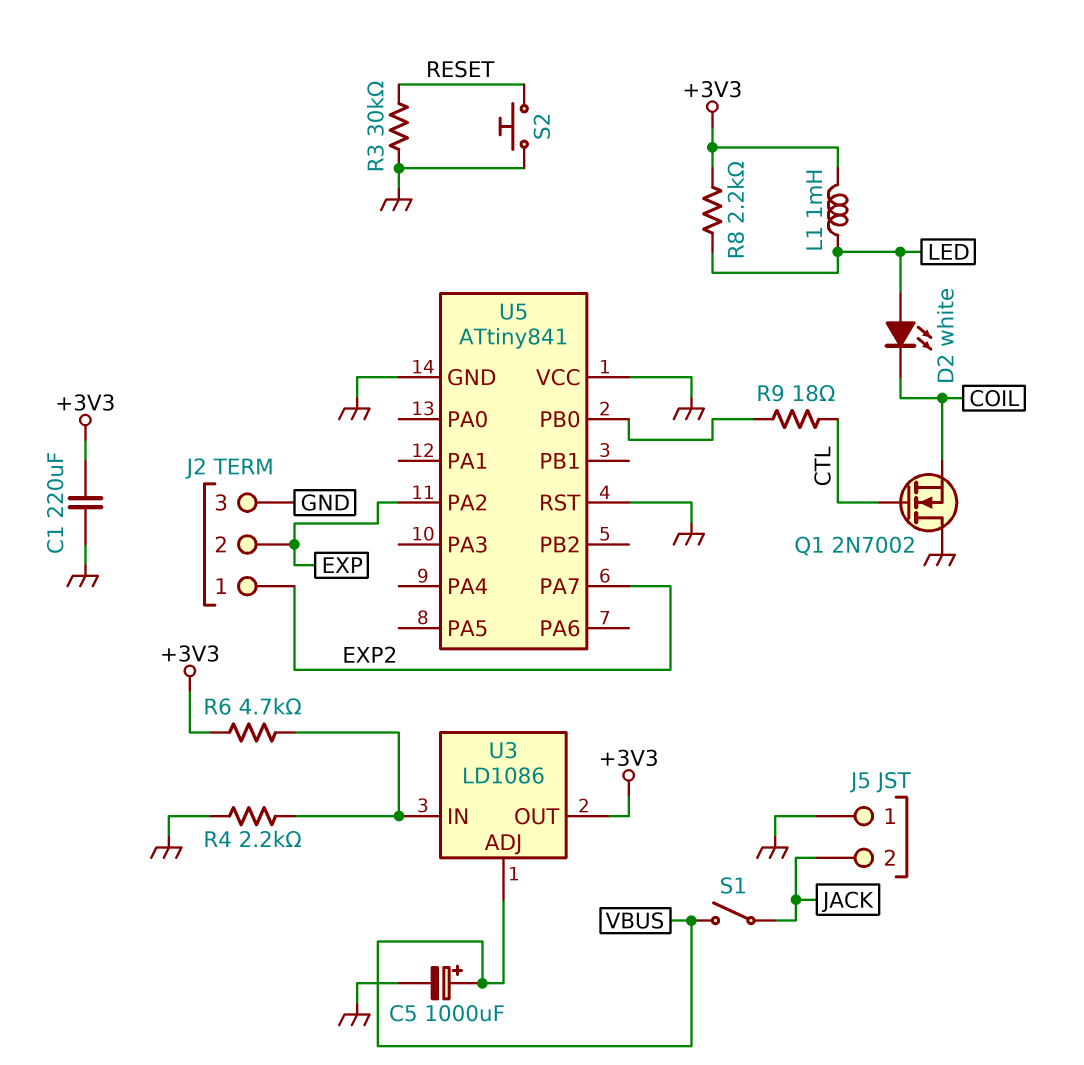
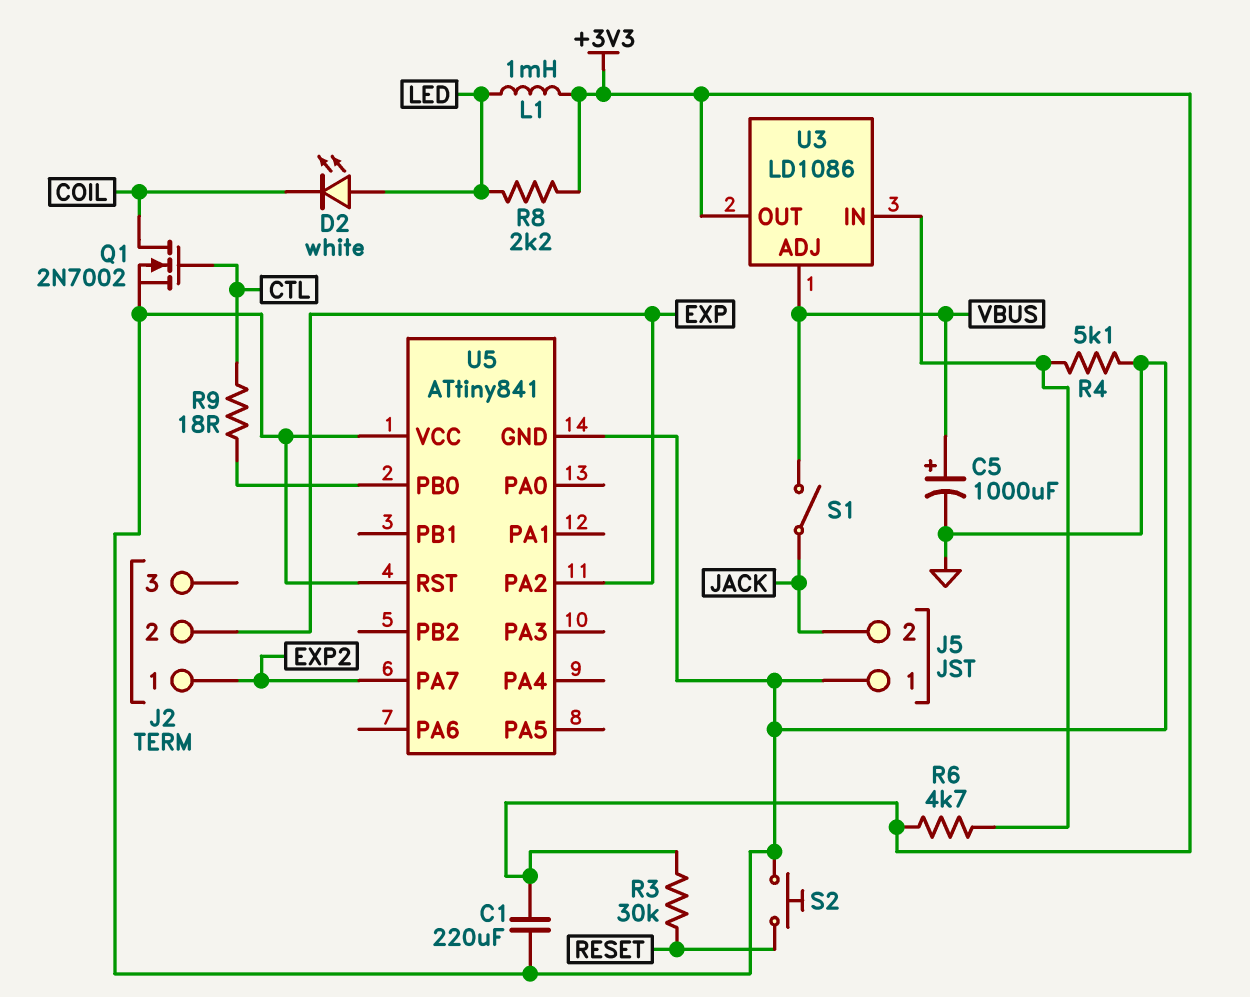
J2 pin 3: GND -> none
Q1: NMOS 2N7002 (G CTL, D GND, S COIL) -> NMOS 2N7002 (G CTL, D COIL, S GND)
R3: 30k (GND, RESET) -> 30k (+3V3, RESET)
R4: 2.2k (GND, U3/IN) -> 5.1k (GND, U3/IN)

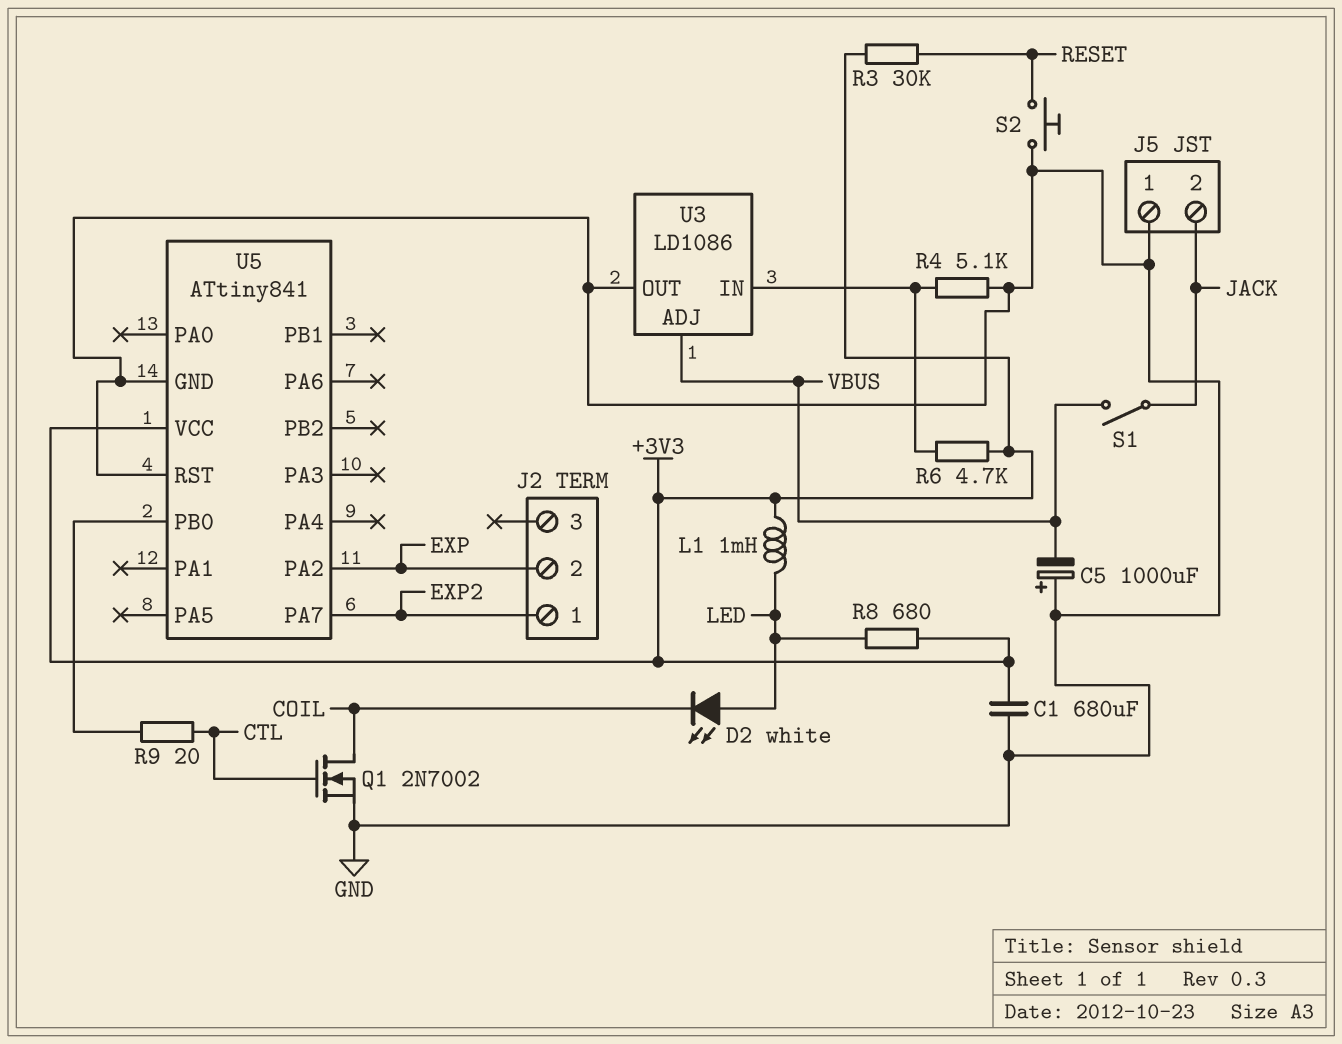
C1: 220uF (+3V3, GND) -> 680uF (+3V3, GND)
C5: 1000uF (plus VBUS, minus GND) -> 1000uF (plus GND, minus VBUS)
R8: 2.2k (+3V3, LED) -> 680 (+3V3, LED)
R9: 18 (CTL, U5/PB0) -> 20 (CTL, U5/PB0)
U3 pin OUT: +3V3 -> GND
U5 pin VCC: GND -> +3V3

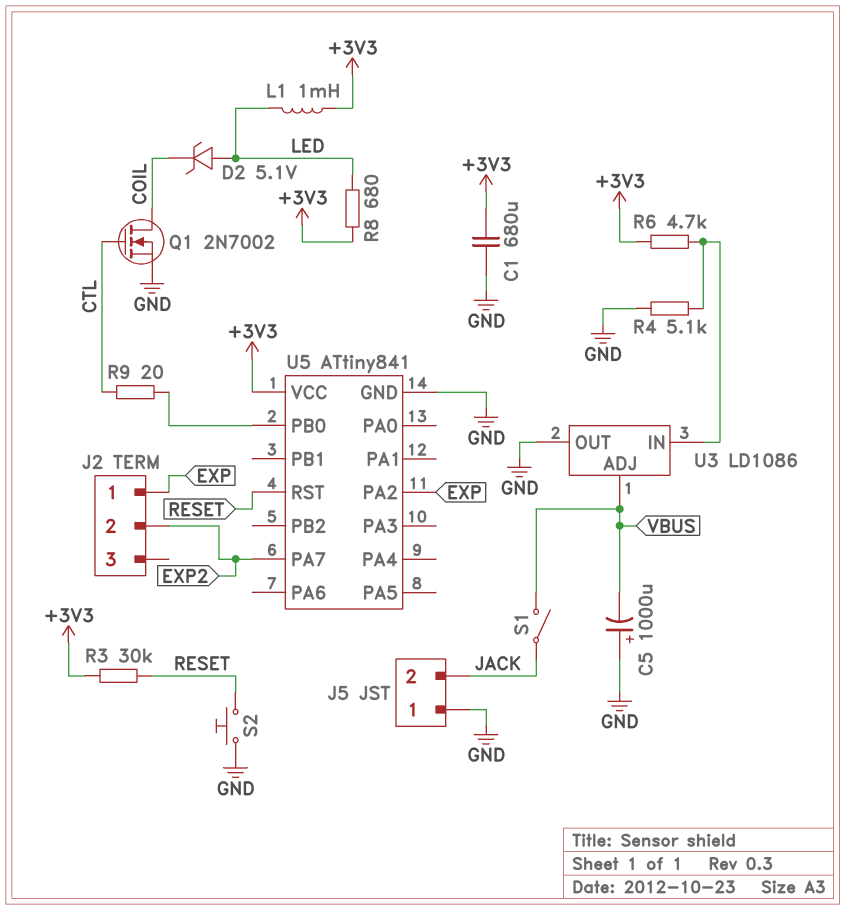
D2: LED white (A LED, K COIL) -> zener 5.1V (A LED, K COIL)
J2 pin 1: EXP2 -> EXP
J2 pin 2: EXP -> EXP2
U5 pin RST: GND -> RESET

